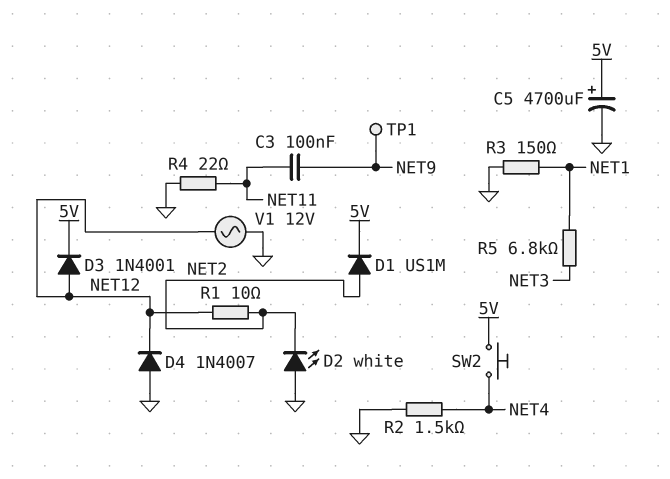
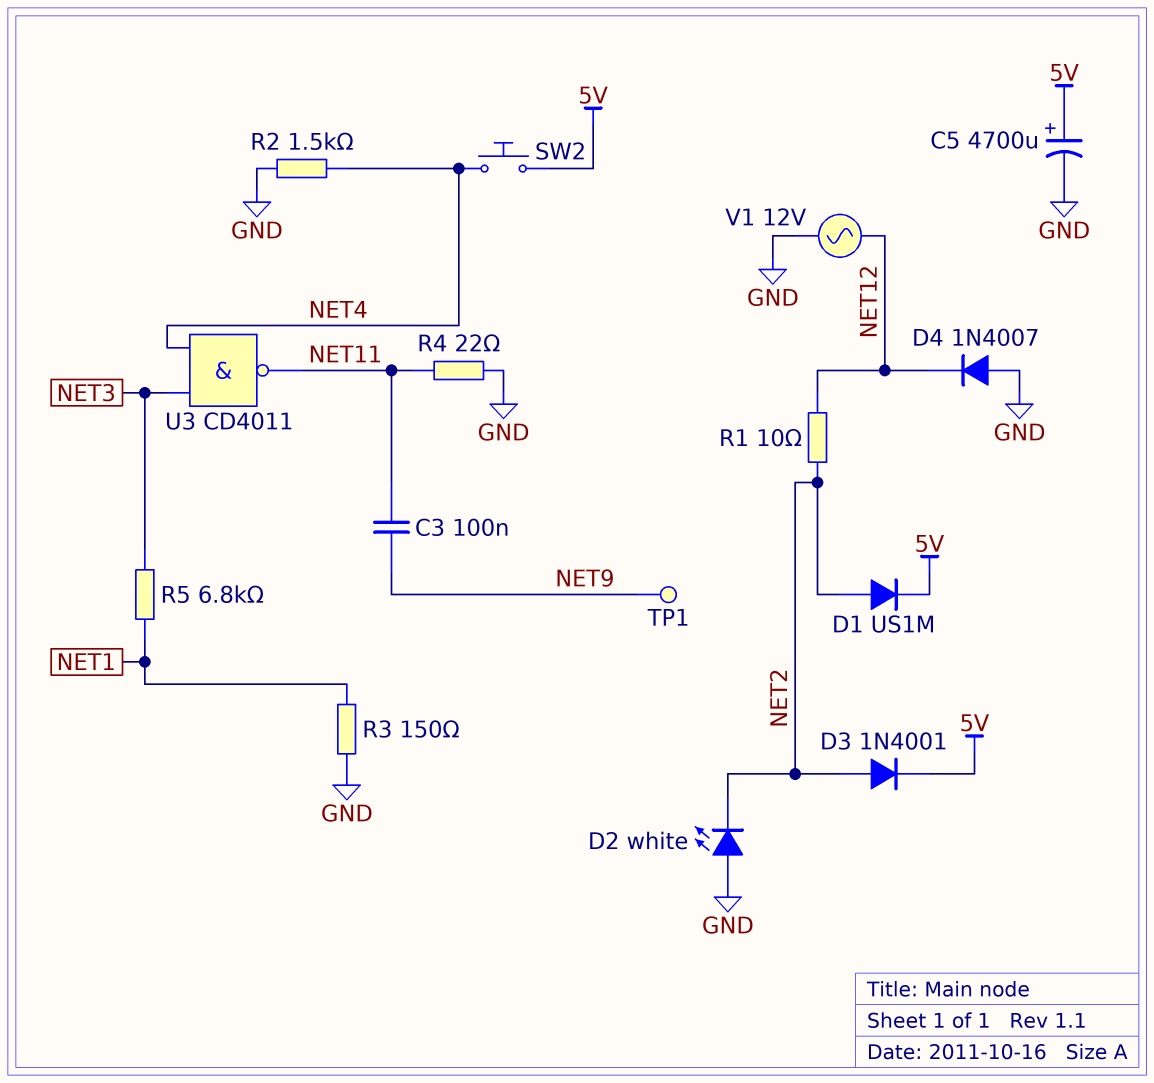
D3: diode 1N4001 (A NET12, K 5V) -> diode 1N4001 (A NET2, K 5V)
U3: none -> NAND CD4011 (in NET3, in NET4, out NET11)

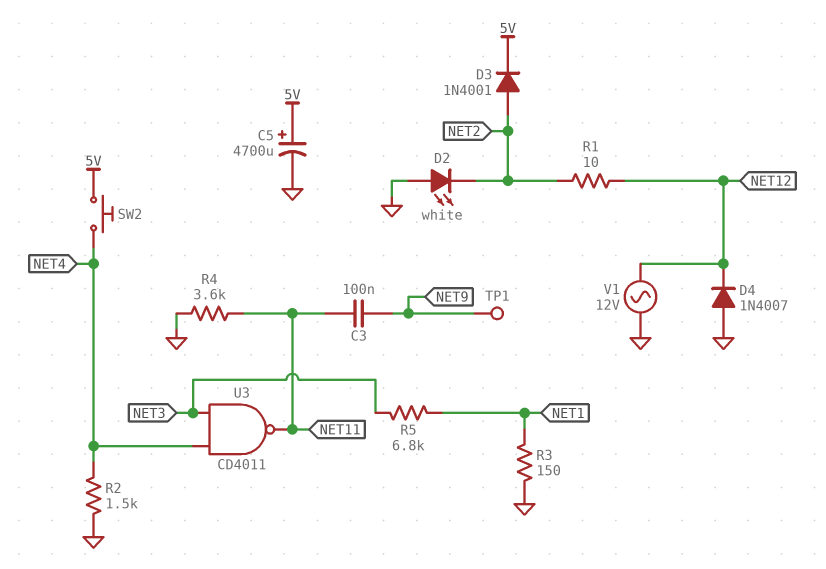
D1: diode US1M (A NET2, K 5V) -> none
R4: 22 (GND, NET11) -> 3.6k (GND, NET11)

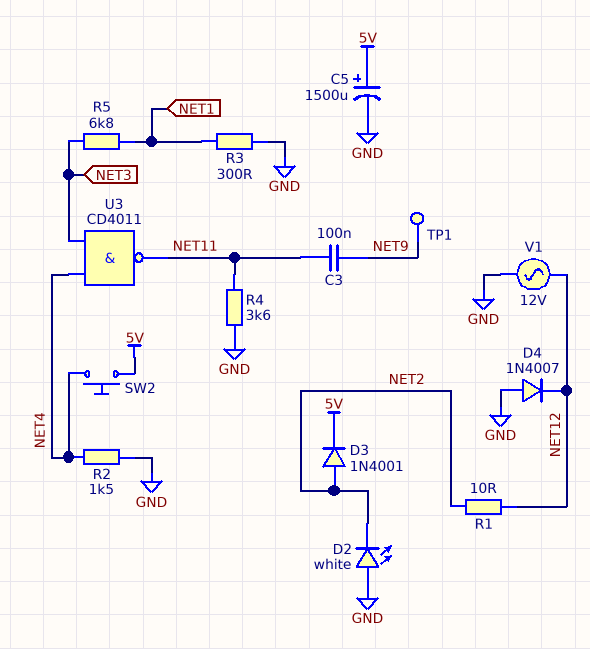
C5: 4700uF (plus 5V, minus GND) -> 1500uF (plus 5V, minus GND)
R3: 150 (GND, NET1) -> 300 (GND, NET1)

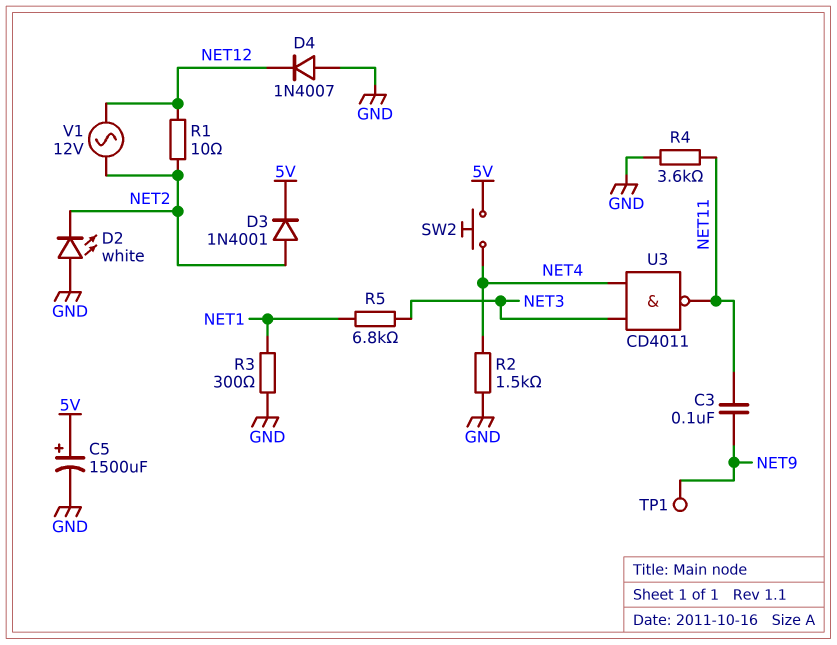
V1: AC 12V (GND, NET12) -> AC 12V (NET2, NET12)

